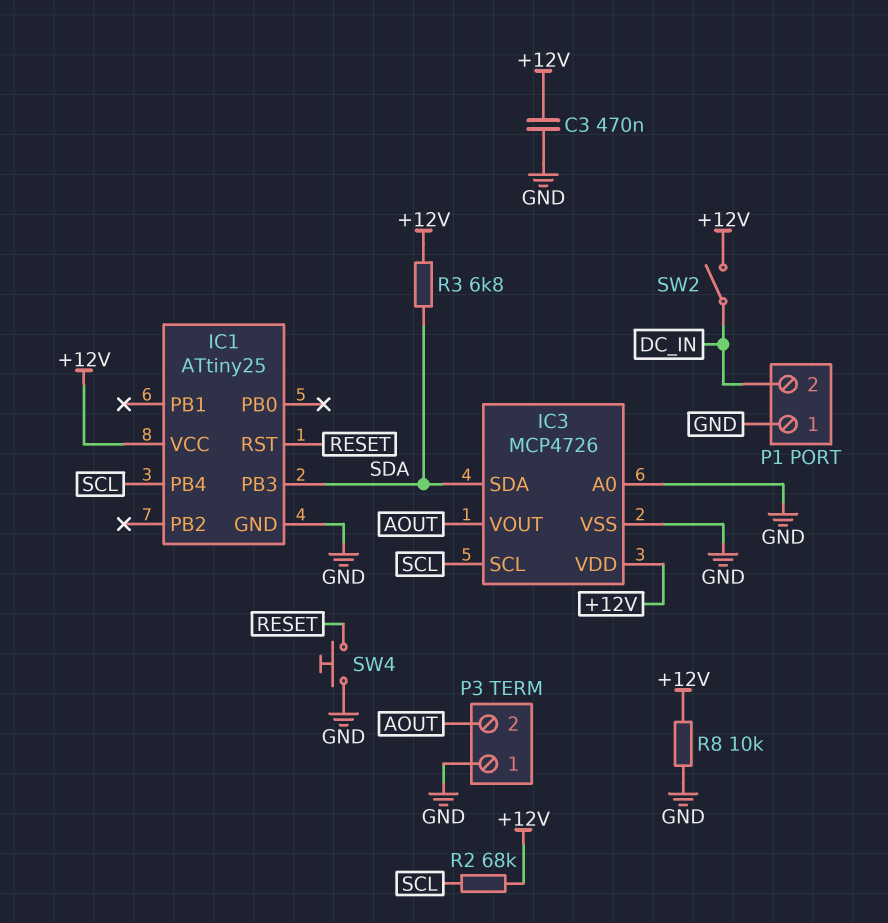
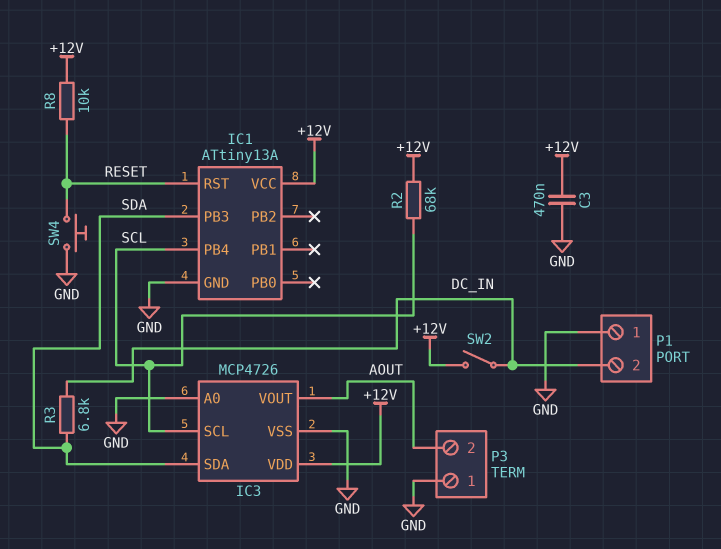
IC1: ATtiny25 -> ATtiny13A
R3: 6.8k (+12V, SDA) -> 6.8k (DC_IN, SDA)
R8: 10k (+12V, GND) -> 10k (+12V, RESET)

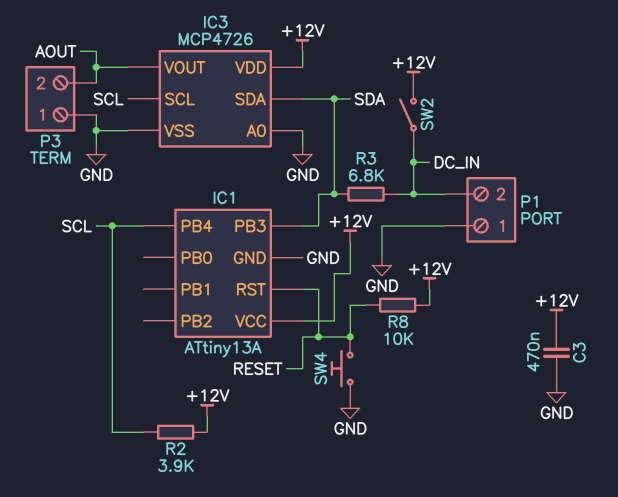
R2: 68k (+12V, SCL) -> 3.9k (+12V, SCL)

